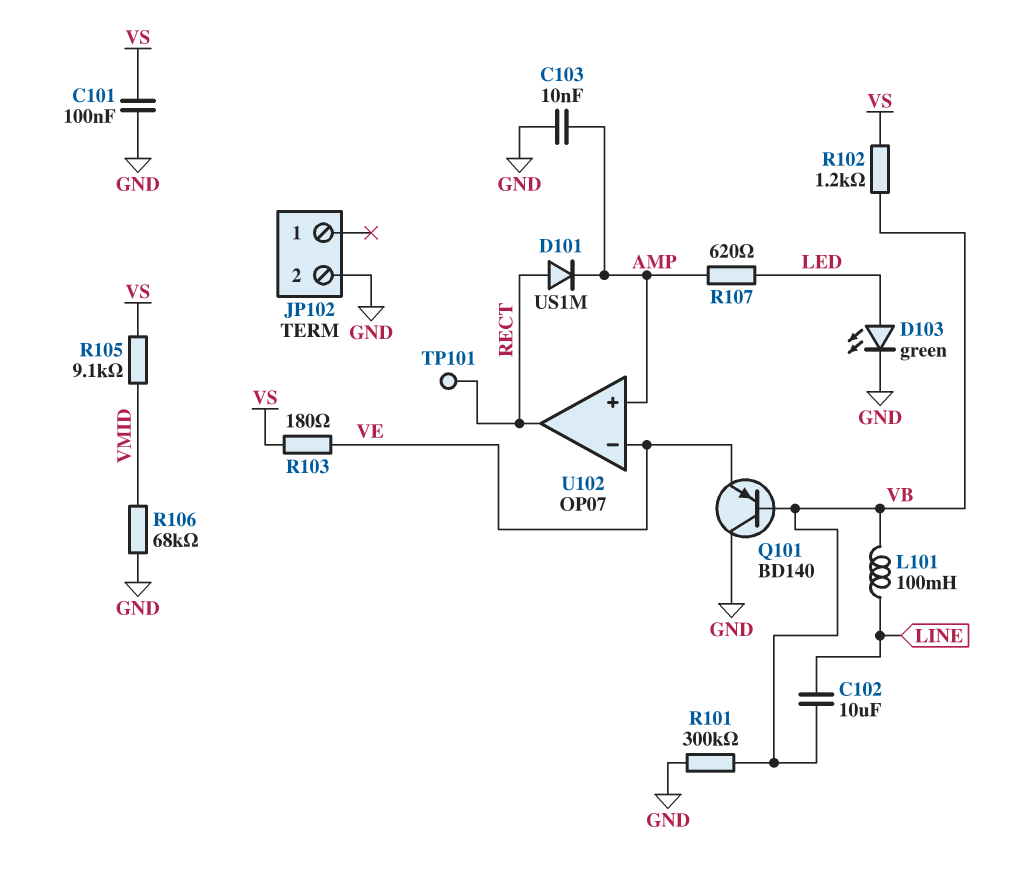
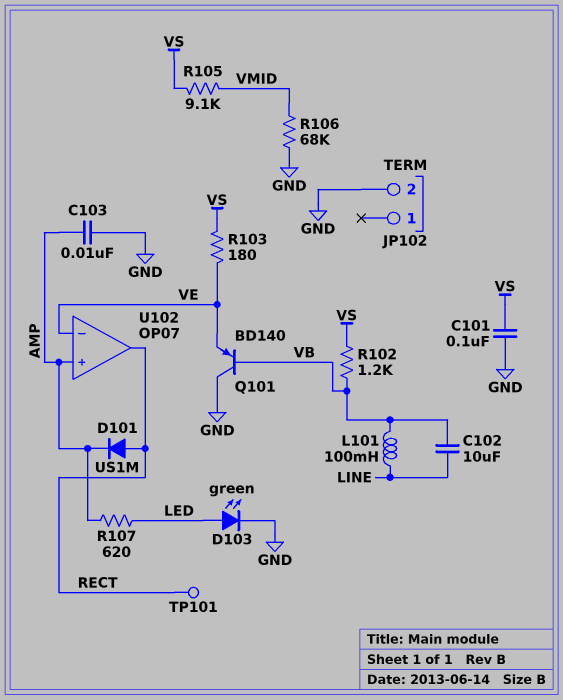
R101: 300k (GND, VB) -> none

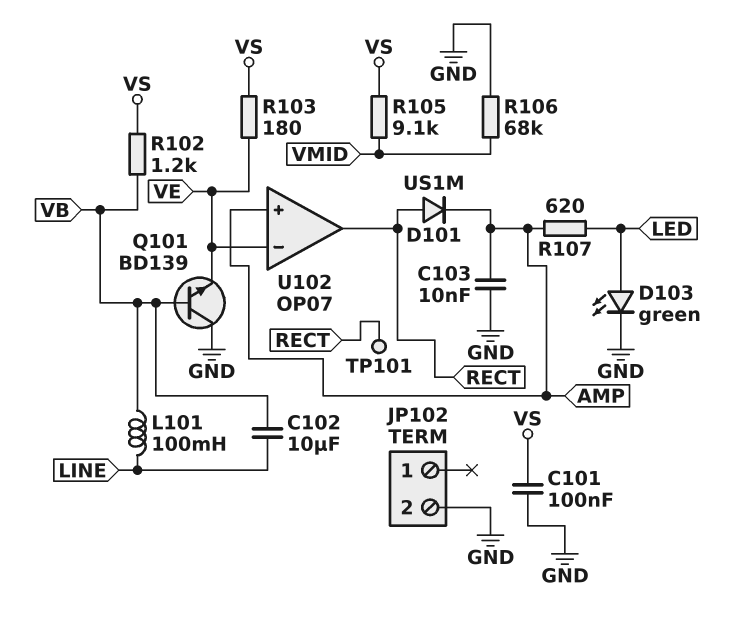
Q101: PNP BD140 (B VB, C GND, E VE) -> NPN BD139 (B VB, C GND, E VE)

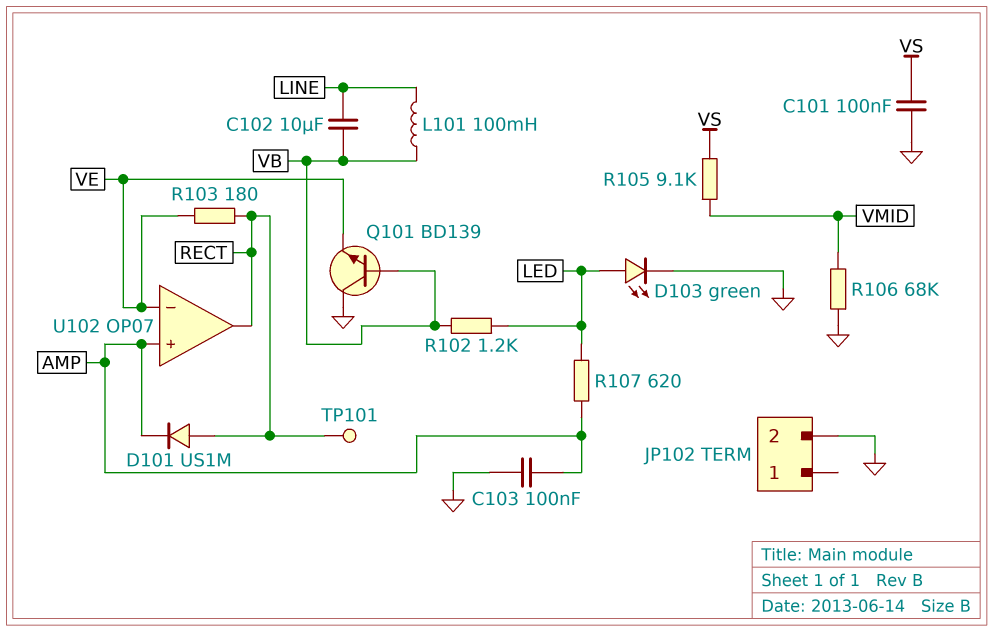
C103: 10nF (AMP, GND) -> 100nF (AMP, GND)
R102: 1.2k (VB, VS) -> 1.2k (LED, VB)
R103: 180 (VE, VS) -> 180 (RECT, VE)

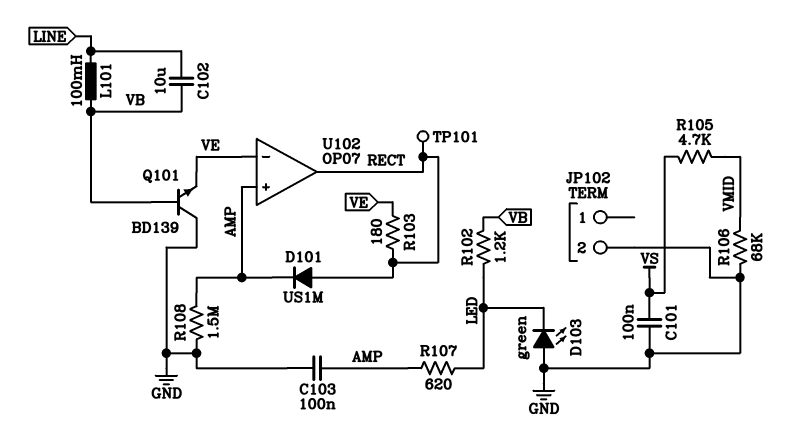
D103: LED green (A LED, K GND) -> LED green (A GND, K LED)
R105: 9.1k (VMID, VS) -> 4.7k (VMID, VS)
R108: none -> 1.5M (AMP, GND)

